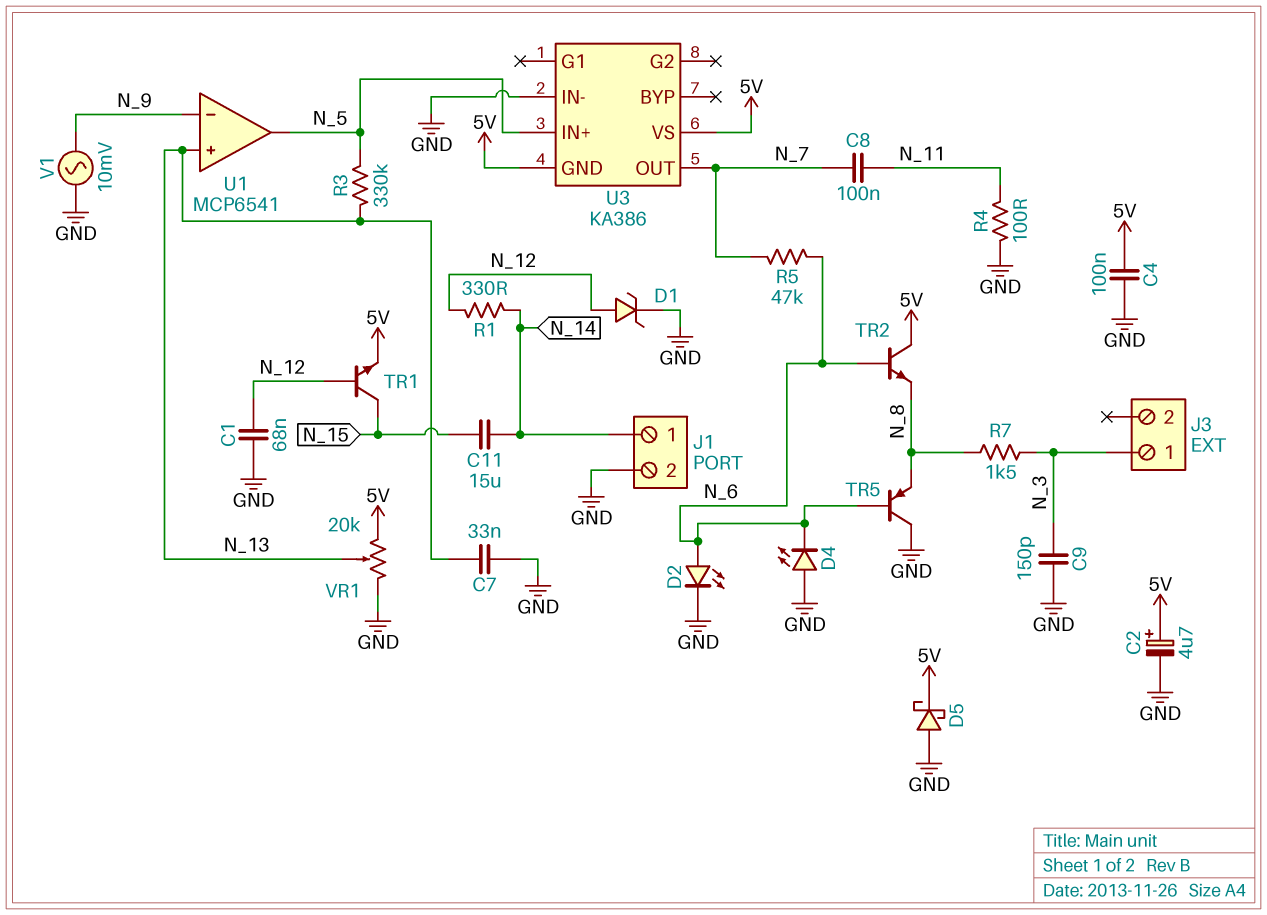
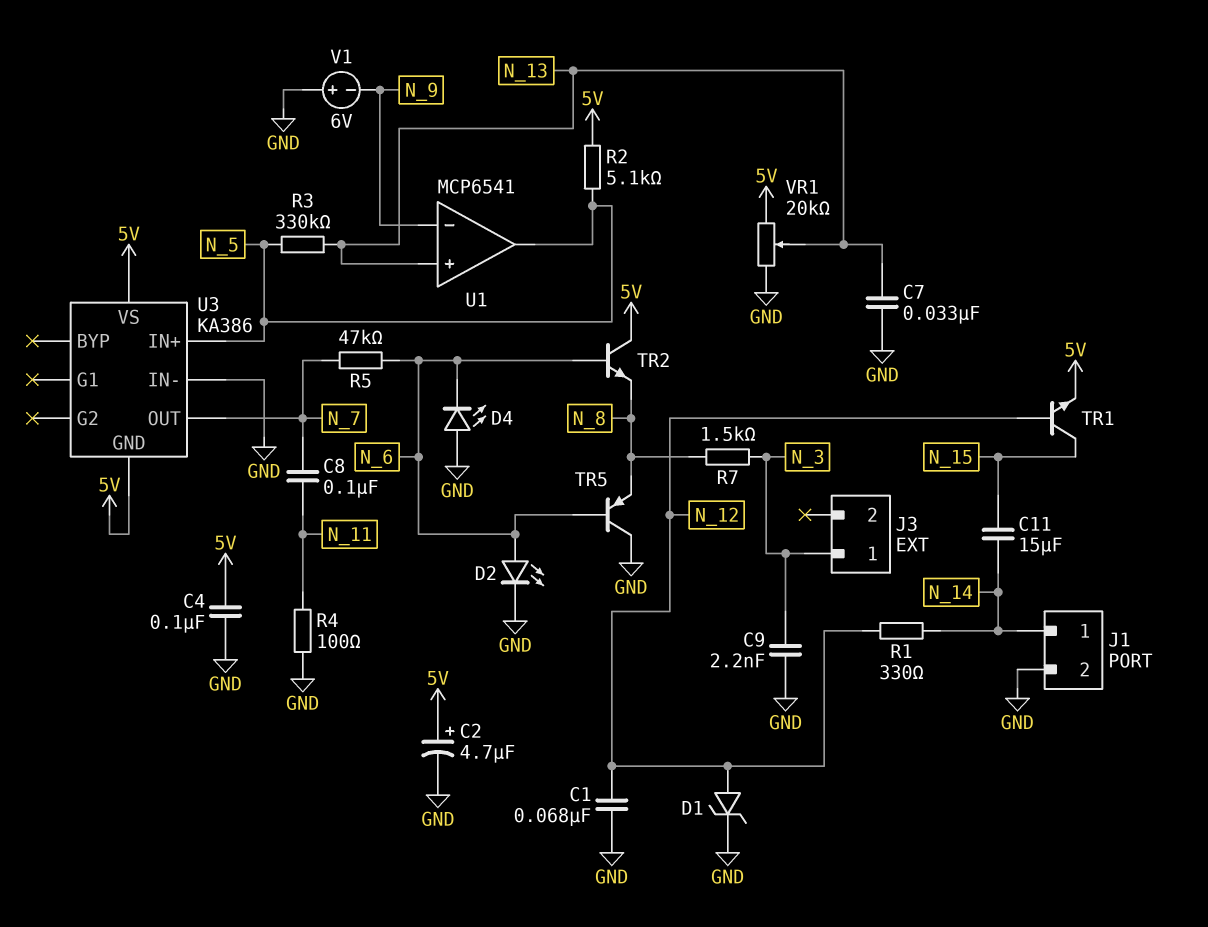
C9: 150pF (GND, N_3) -> 2.2nF (GND, N_3)
D5: schottky (A GND, K 5V) -> none
R2: none -> 5.1k (5V, N_5)
V1: AC 10mV (GND, N_9) -> 6V (plus GND, minus N_9)

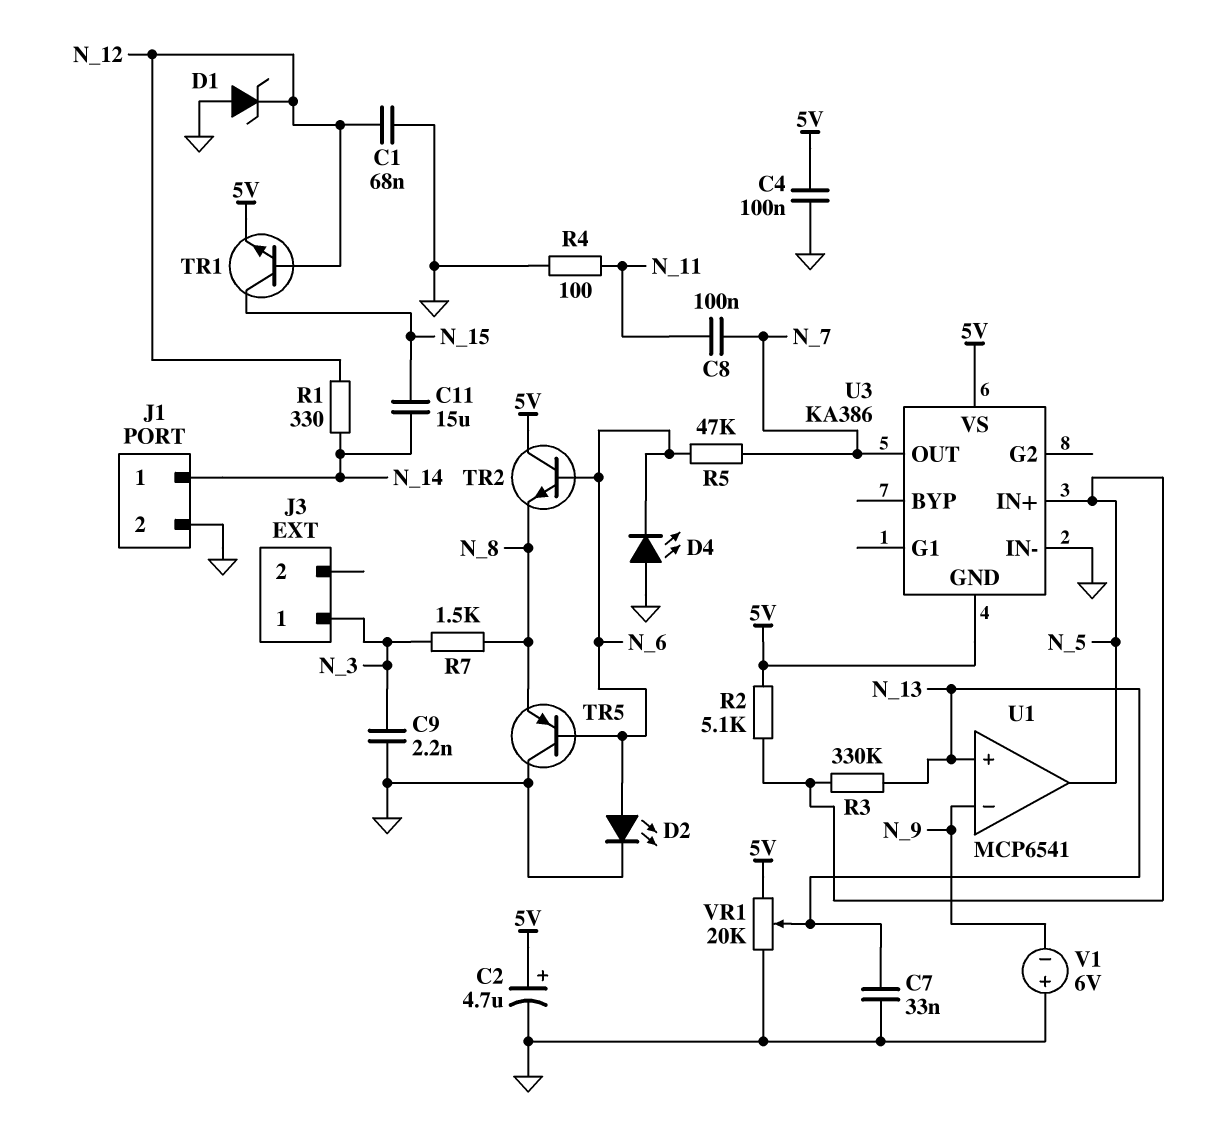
D1: zener (A N_12, K GND) -> zener (A GND, K N_12)

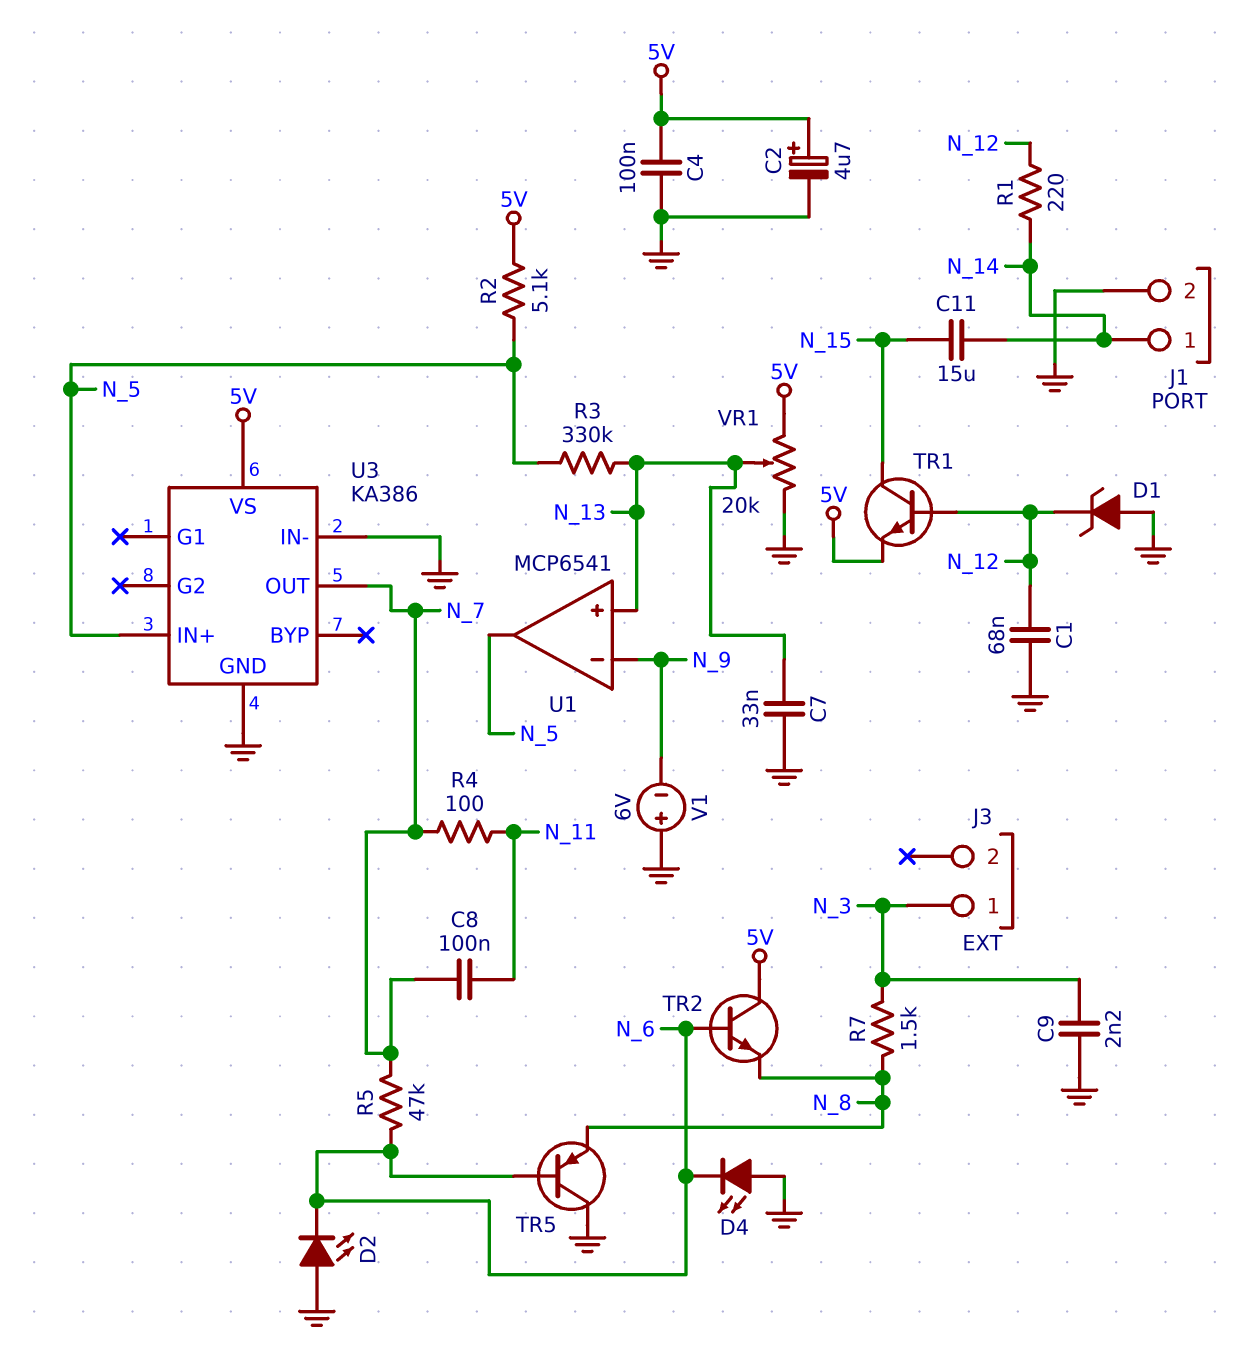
D2: LED (A N_6, K GND) -> LED (A GND, K N_6)
R1: 330 (N_12, N_14) -> 220 (N_12, N_14)
R4: 100 (GND, N_11) -> 100 (N_7, N_11)
U3 pin GND: 5V -> GND

